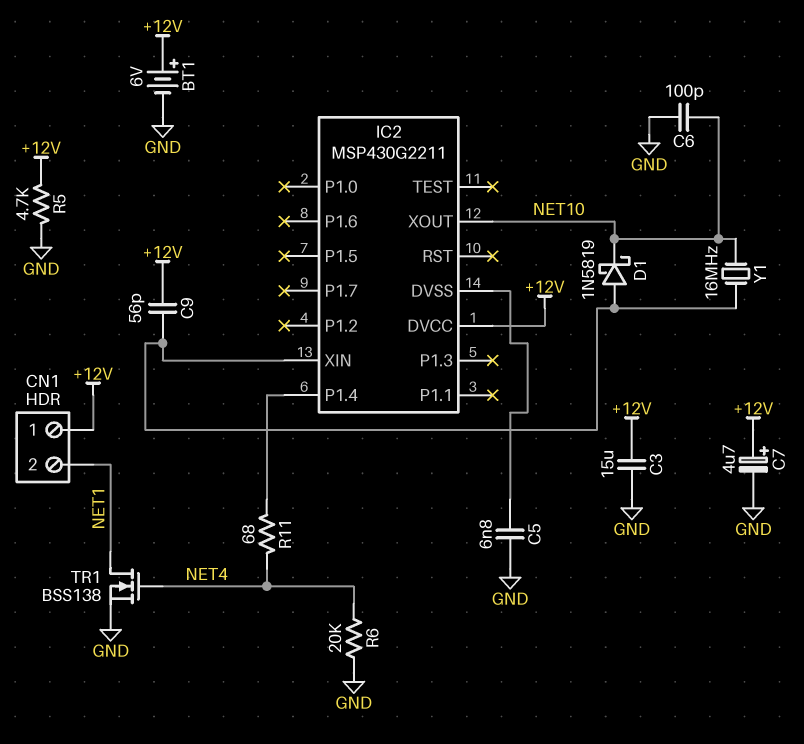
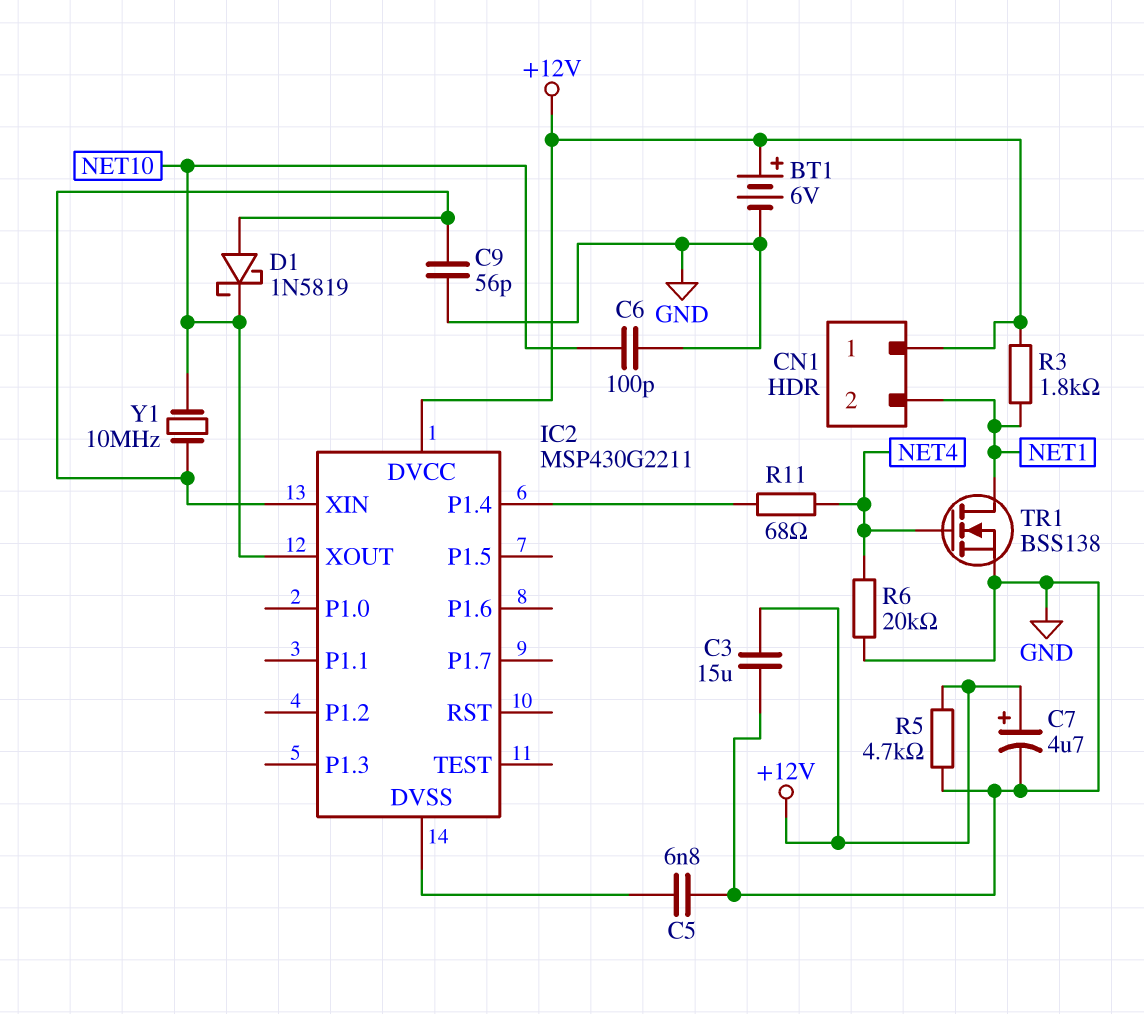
C9: 56pF (+12V, IC2/XIN) -> 56pF (GND, IC2/XIN)
R3: none -> 1.8k (+12V, NET1)
Y1: 16MHz (IC2/XIN, NET10) -> 10MHz (IC2/XIN, NET10)

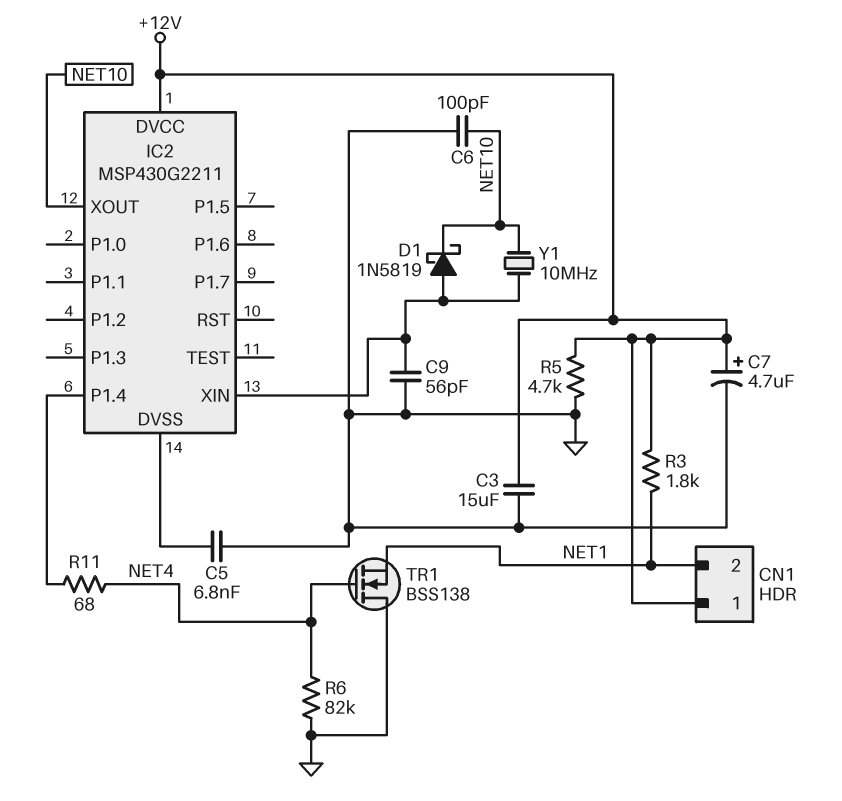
BT1: 6V (plus +12V, minus GND) -> none
R6: 20k (GND, NET4) -> 82k (GND, NET4)
TR1: NMOS BSS138 (G NET4, D NET1, S GND) -> NMOS BSS138 (G NET4, D GND, S NET1)

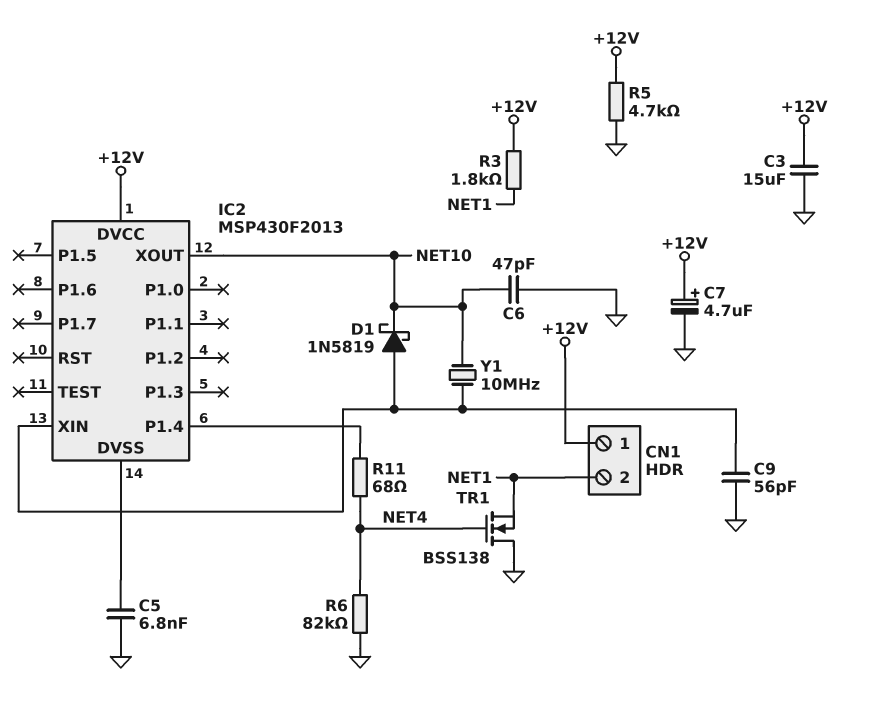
C6: 100pF (GND, NET10) -> 47pF (GND, NET10)
IC2: MSP430G2211 -> MSP430F2013

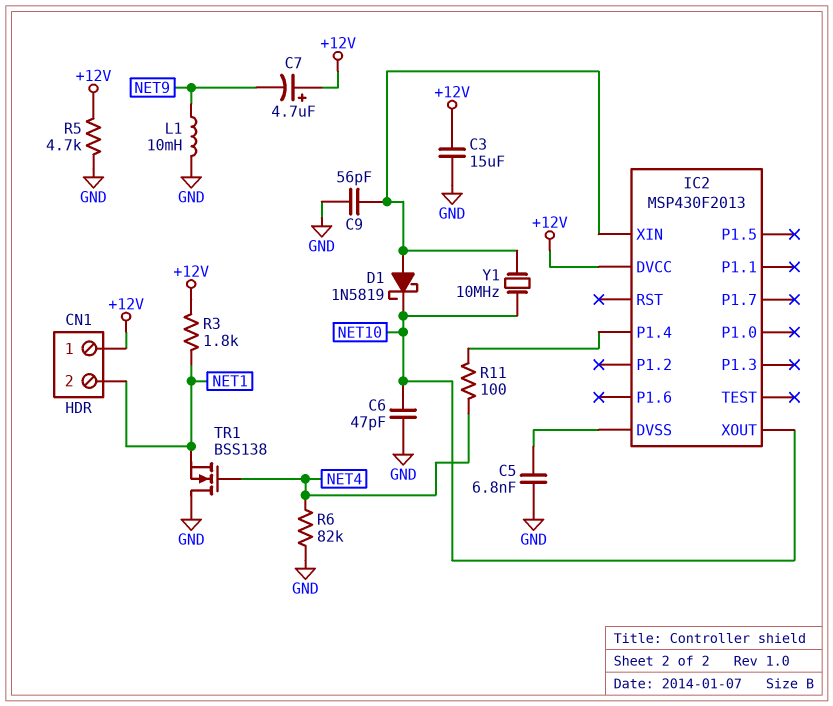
C7: 4.7uF (plus +12V, minus GND) -> 4.7uF (plus +12V, minus NET9)
L1: none -> 10mH (GND, NET9)
R11: 68 (IC2/P1.4, NET4) -> 100 (IC2/P1.4, NET4)

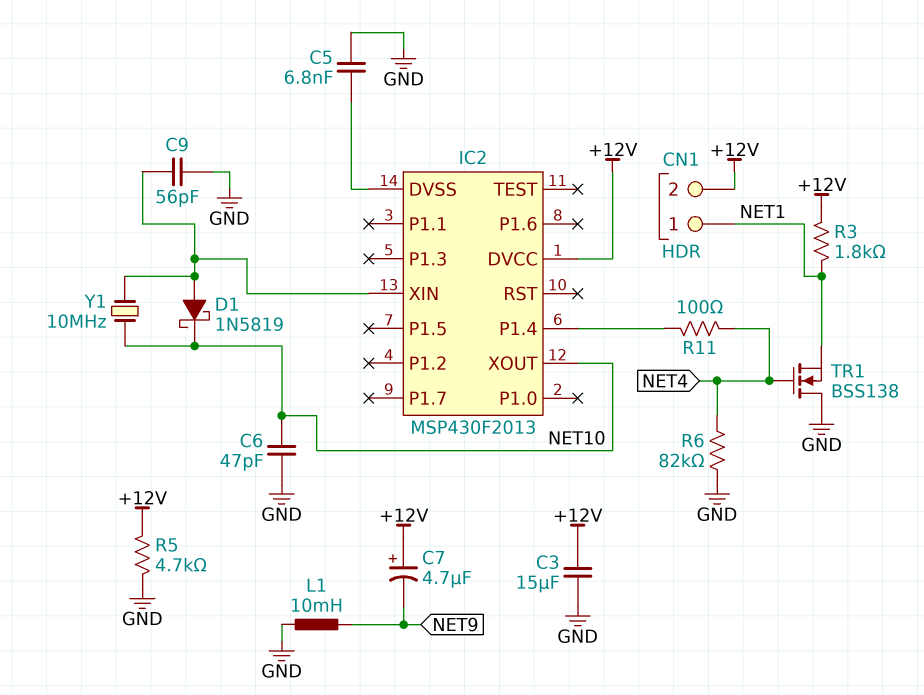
CN1 pin 1: +12V -> NET1
CN1 pin 2: NET1 -> +12V

